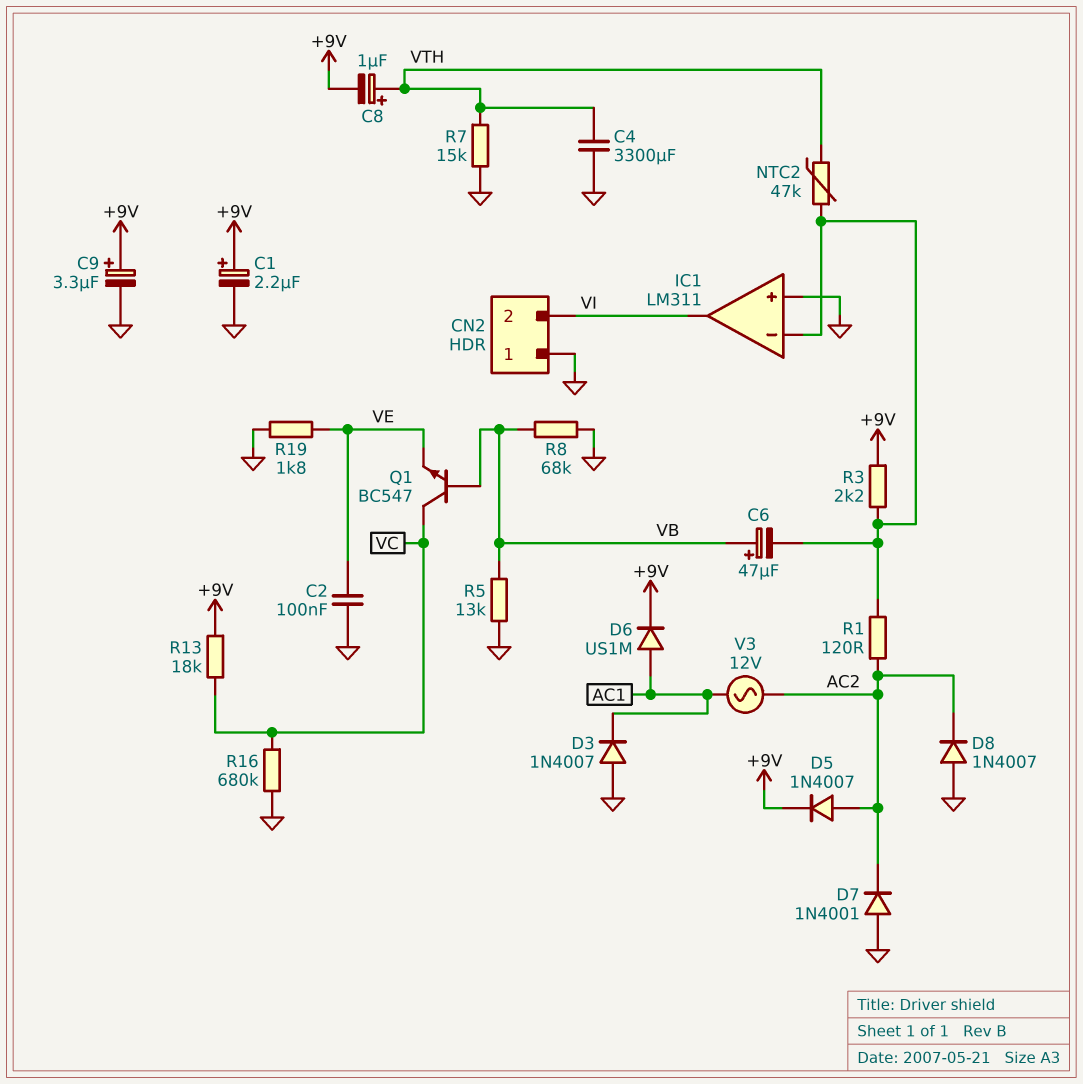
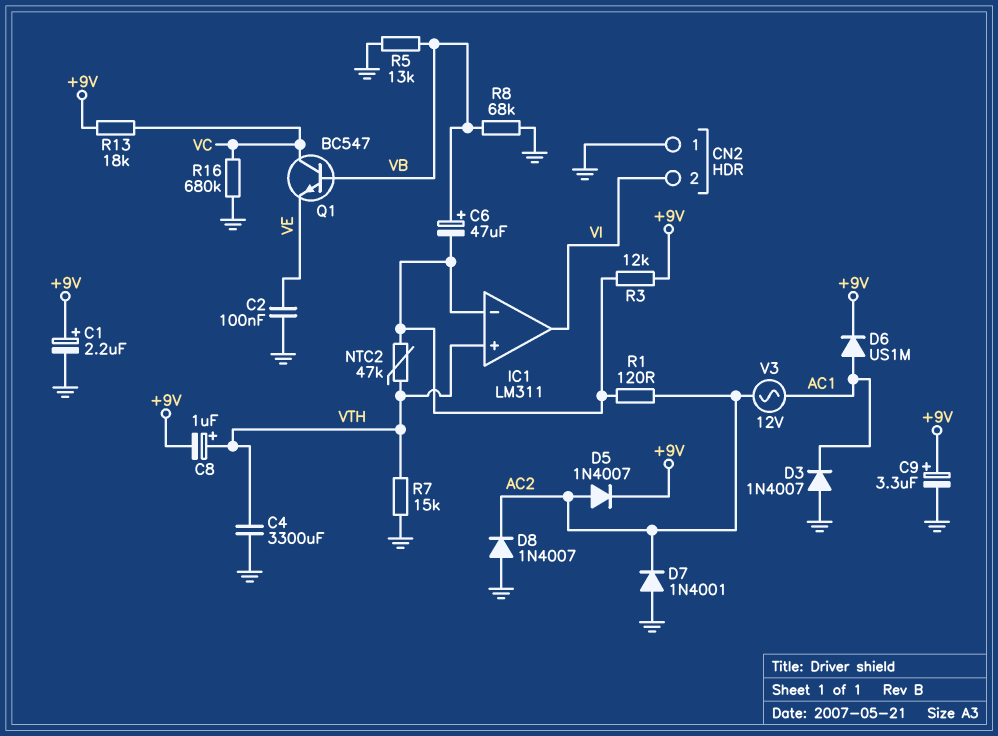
IC1 pin in+: GND -> VTH
R3: 2.2k (+9V, IC1/in-) -> 12k (+9V, IC1/in-)
R19: 1.8k (GND, VE) -> none

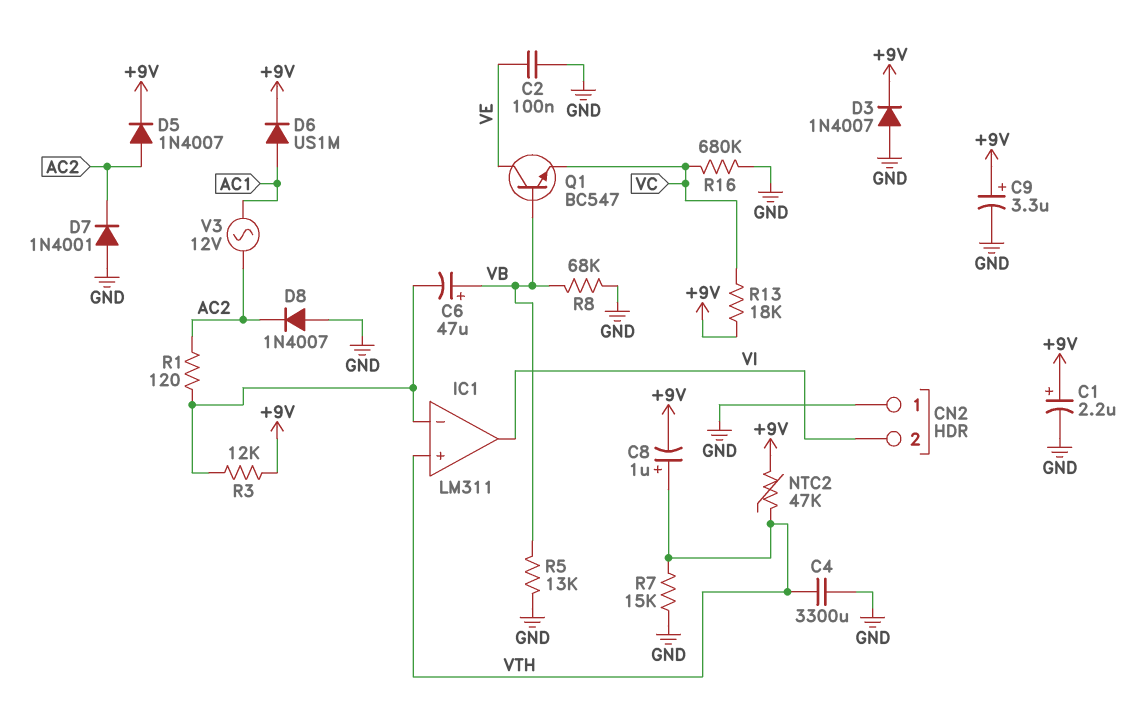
D3: diode 1N4007 (A GND, K AC1) -> diode 1N4007 (A GND, K +9V)
NTC2: 47k (IC1/in-, VTH) -> 47k (+9V, VTH)
Q1: NPN BC547 (B VB, C VC, E VE) -> NPN BC547 (B VB, C VE, E VC)

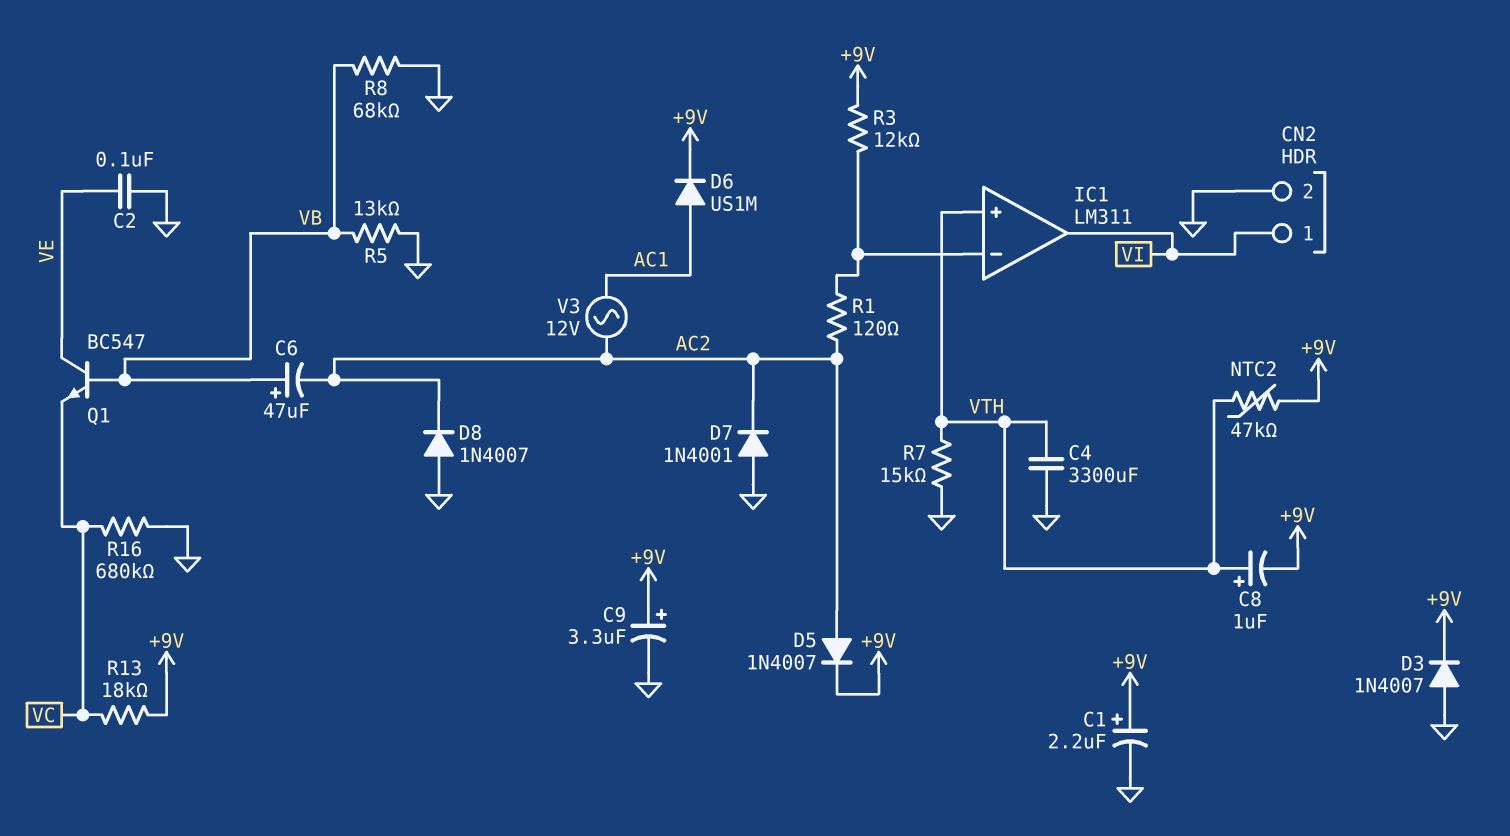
C6: 47uF (plus VB, minus IC1/in-) -> 47uF (plus VB, minus AC2)
CN2 pin 1: GND -> VI
CN2 pin 2: VI -> GND

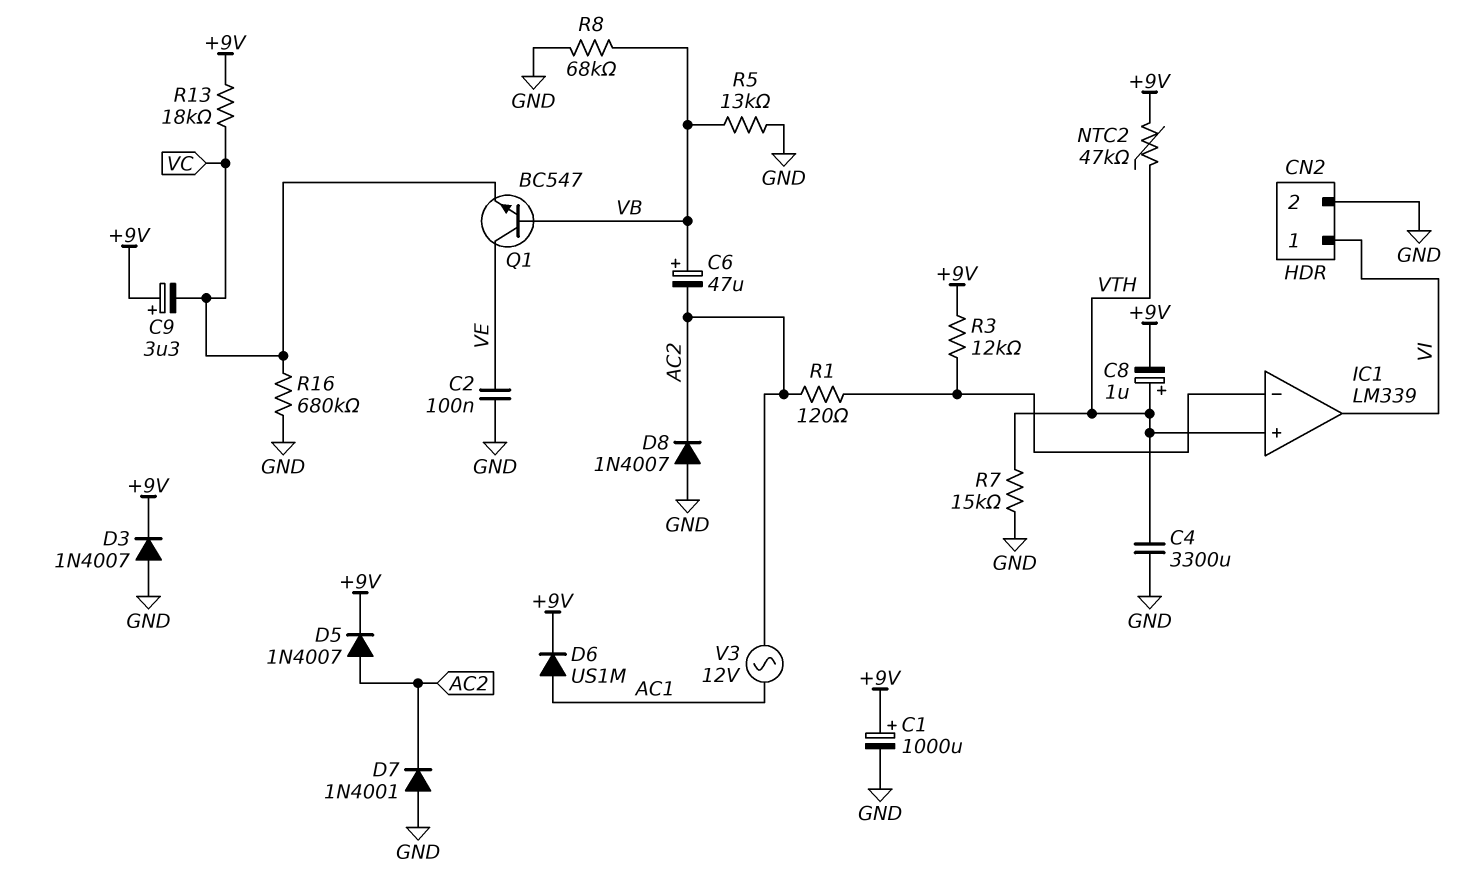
C1: 2.2uF (plus +9V, minus GND) -> 1000uF (plus +9V, minus GND)
C9: 3.3uF (plus +9V, minus GND) -> 3.3uF (plus +9V, minus VC)
IC1: LM311 -> LM339

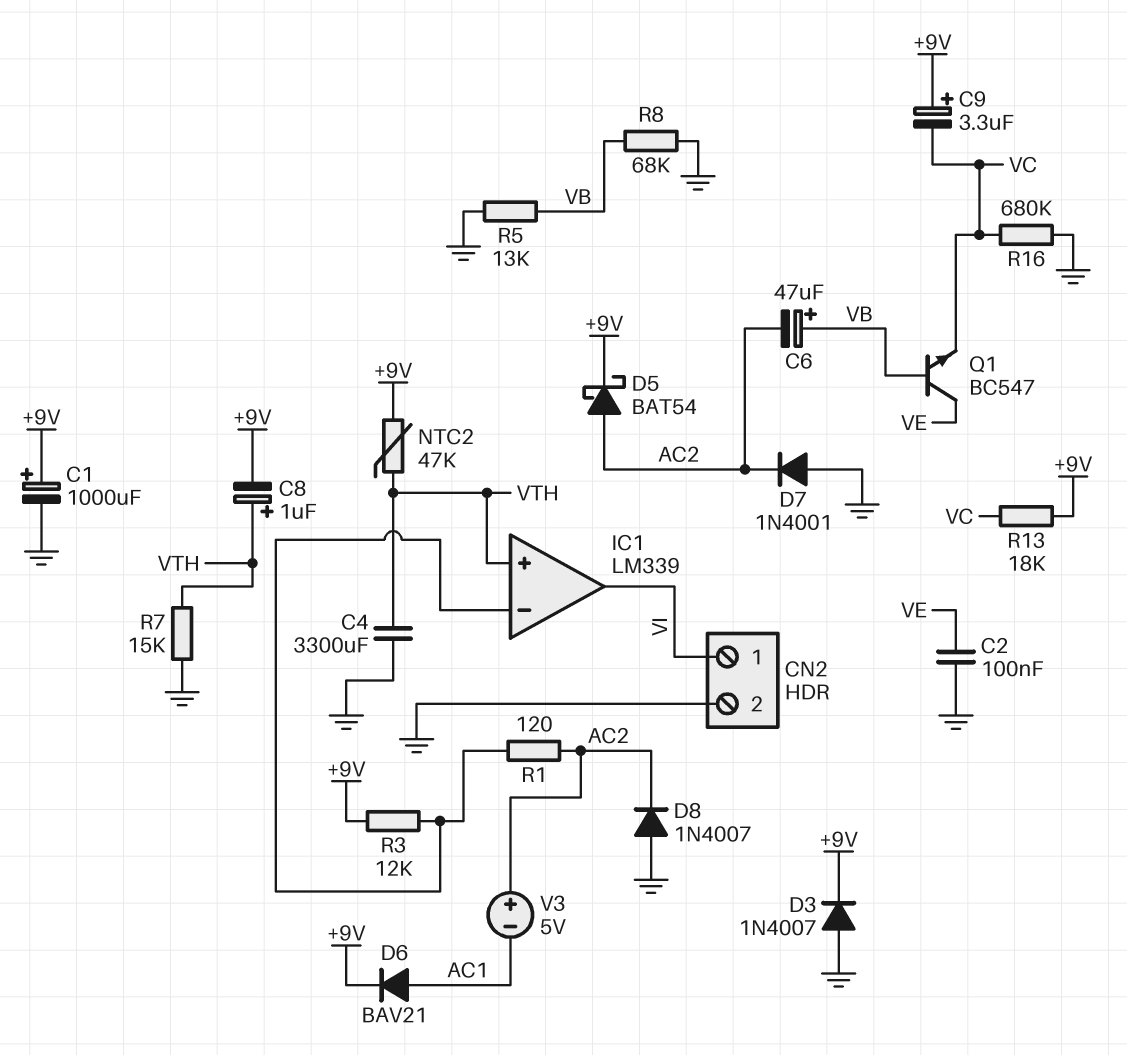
D5: diode 1N4007 (A AC2, K +9V) -> schottky BAT54 (A AC2, K +9V)
D6: diode US1M (A AC1, K +9V) -> diode BAV21 (A AC1, K +9V)
V3: AC 12V (AC1, AC2) -> 5V (plus AC2, minus AC1)

